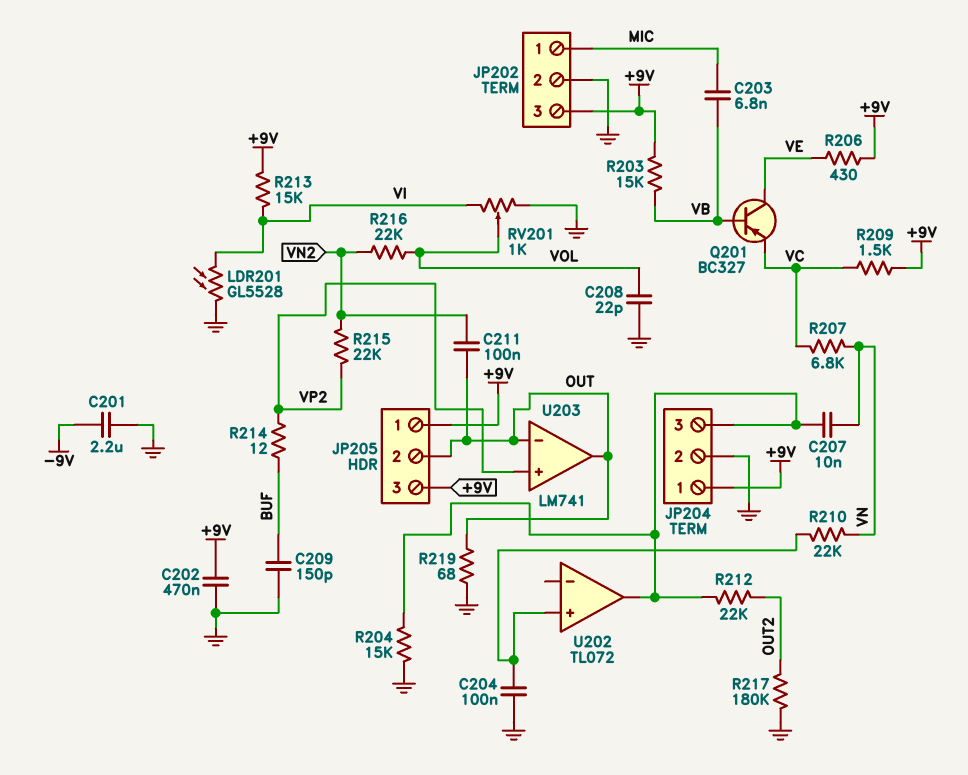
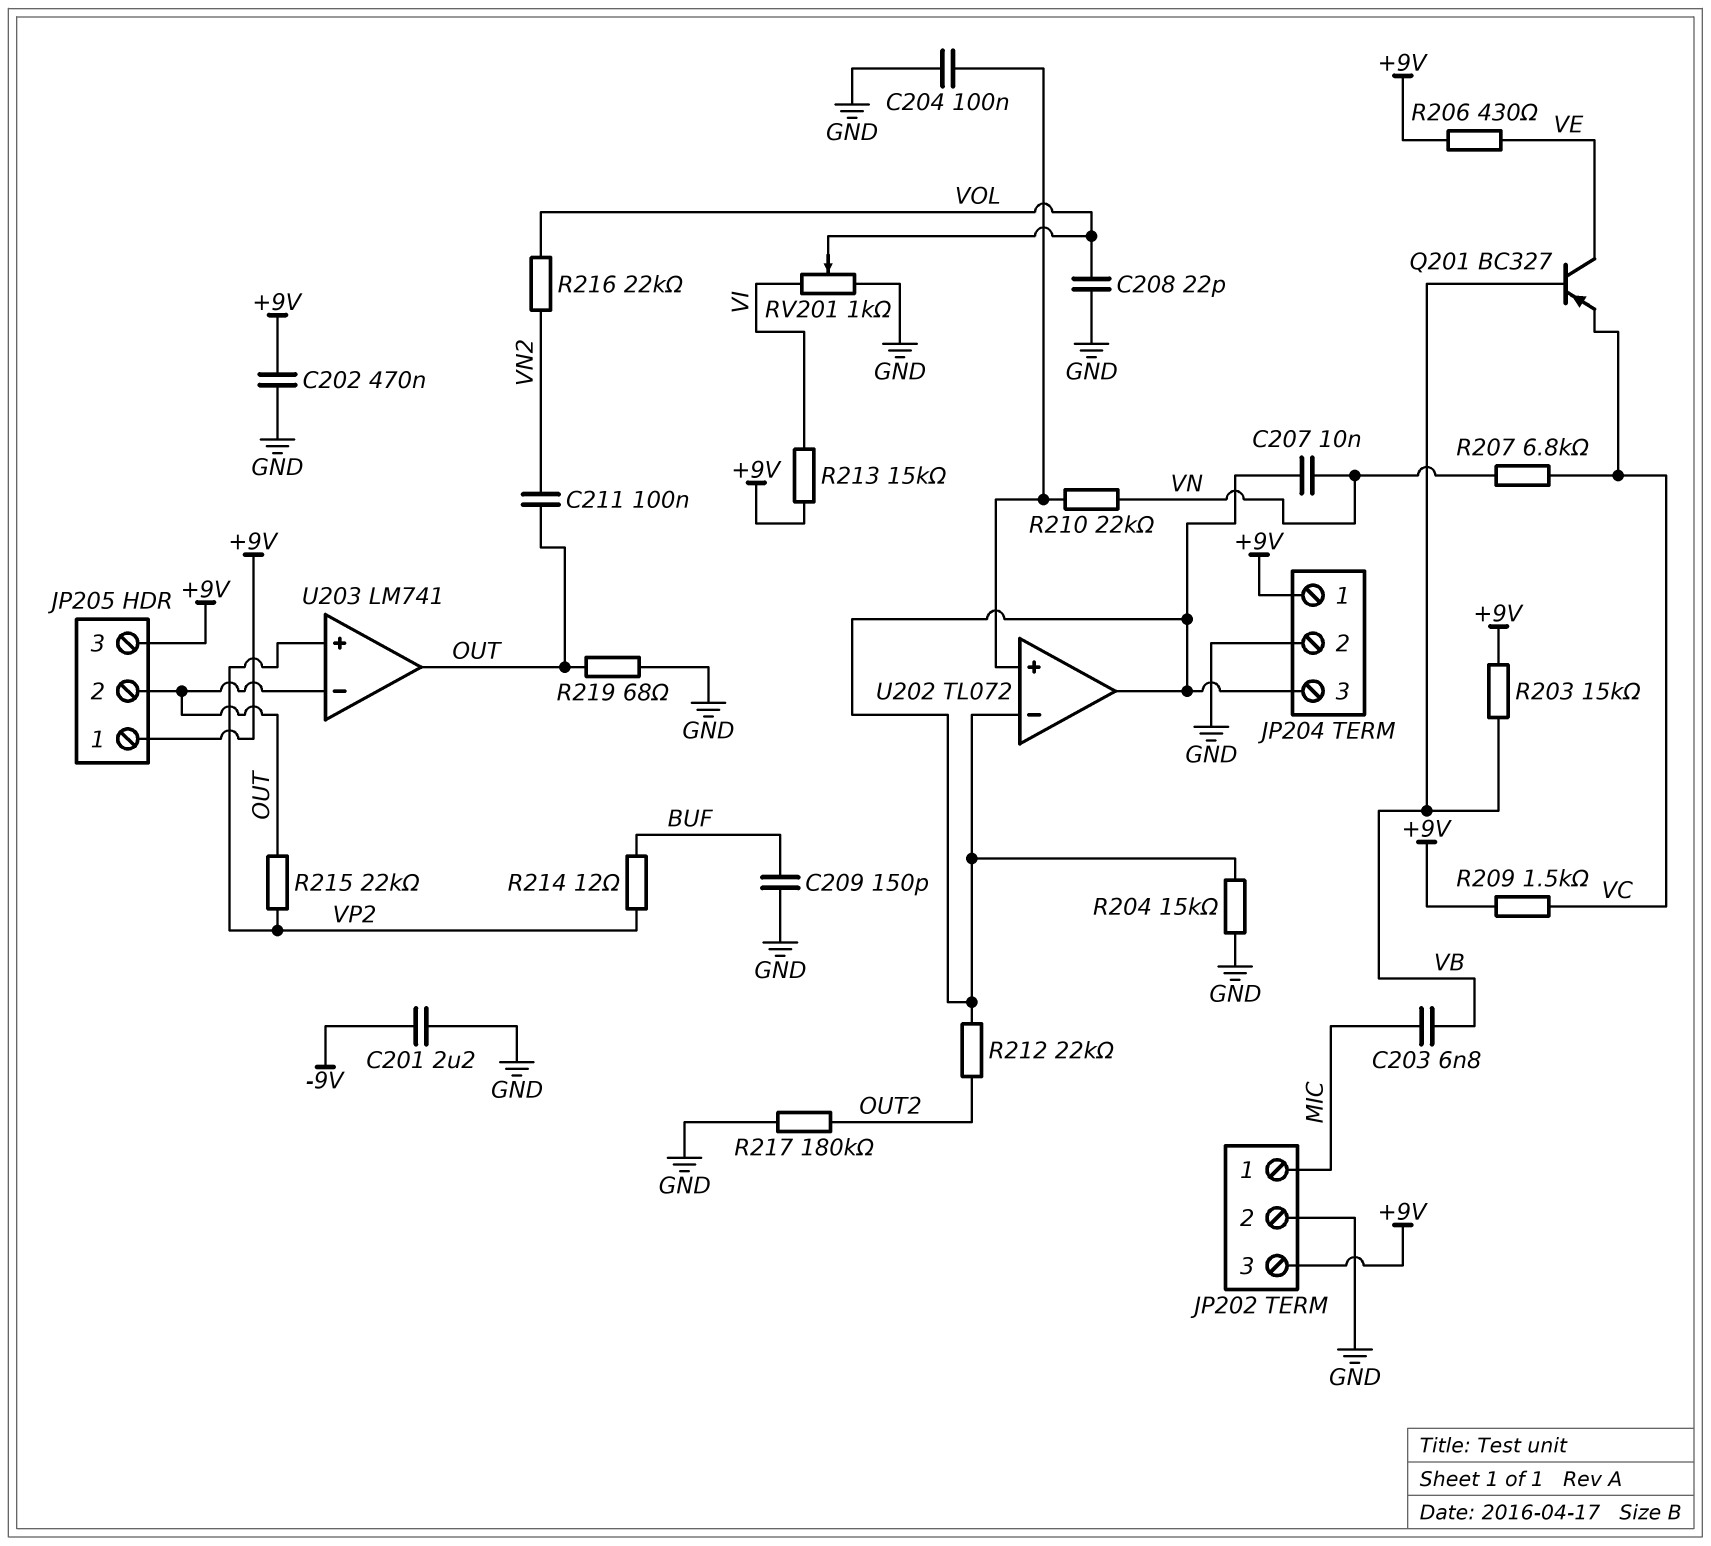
LDR201: GL5528 (GND, VI) -> none
R215: 22k (VN2, VP2) -> 22k (OUT, VP2)
U202 pin in-: none -> JP204/3

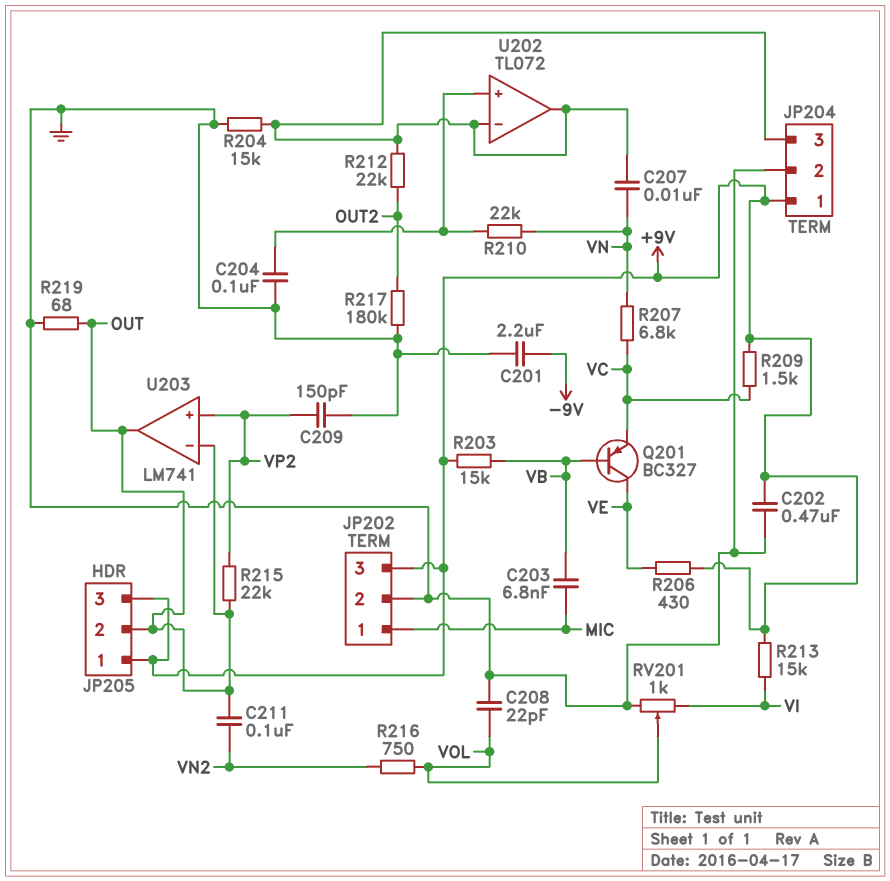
C209: 150pF (BUF, GND) -> 150pF (GND, VP2)
R214: 12 (BUF, VP2) -> none
R216: 22k (VN2, VOL) -> 750 (VN2, VOL)

